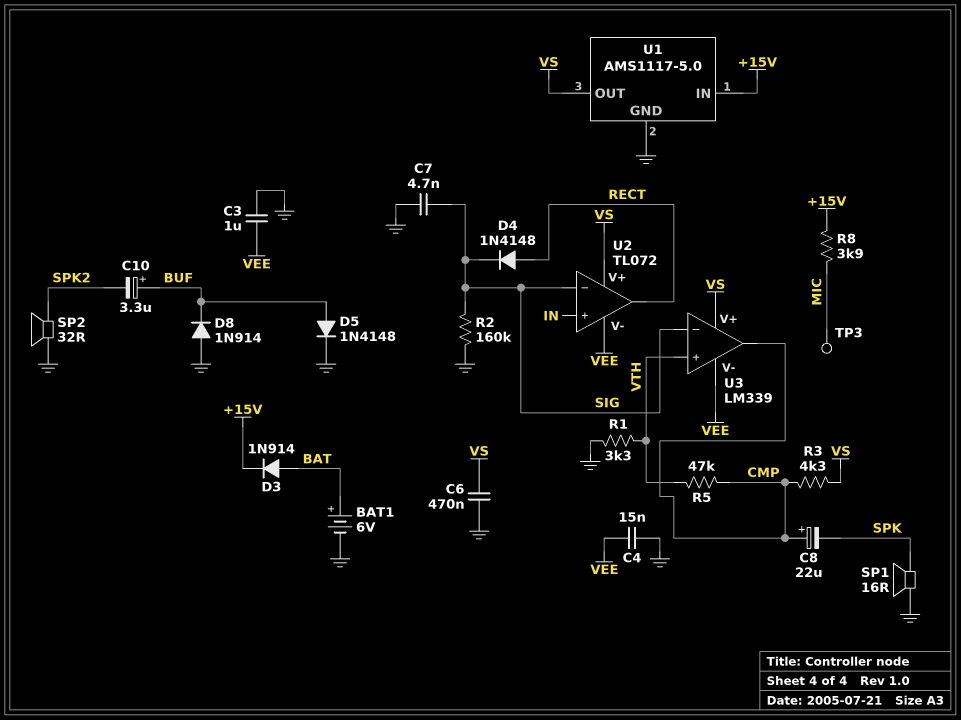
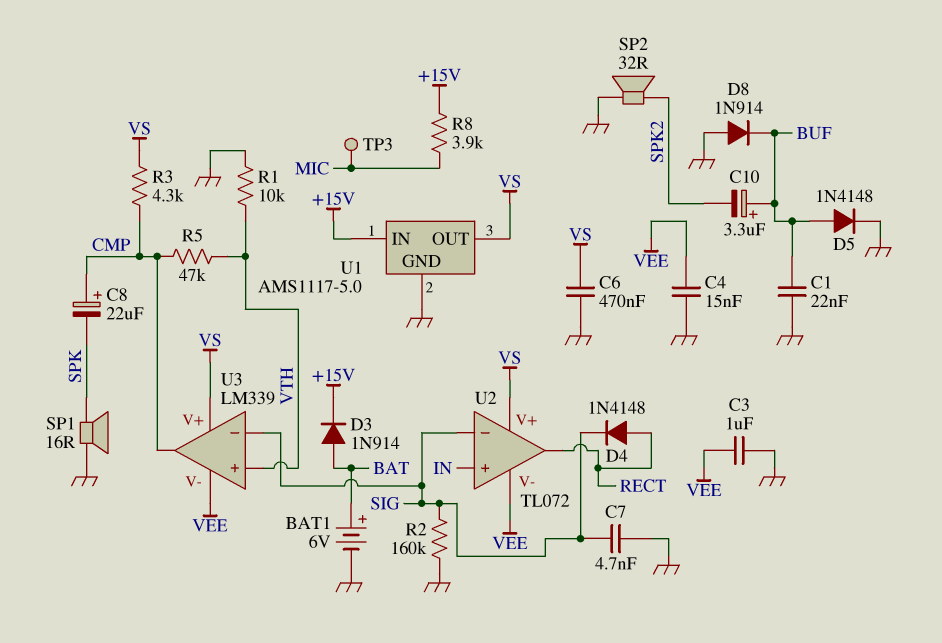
C1: none -> 22nF (BUF, GND)
R1: 3.3k (GND, VTH) -> 10k (GND, VTH)

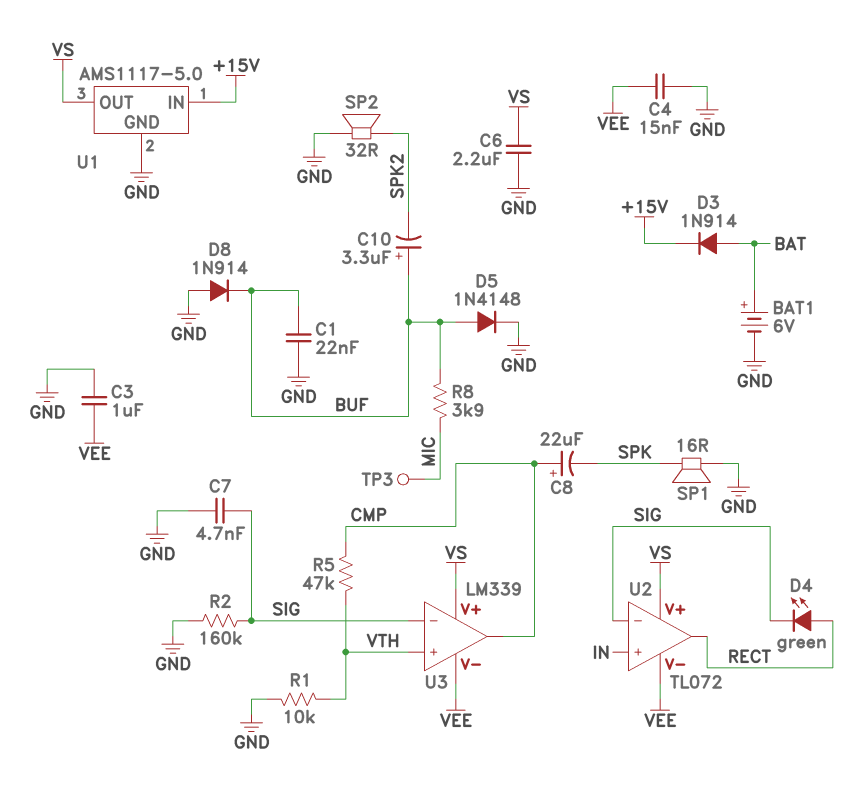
C6: 470nF (GND, VS) -> 2.2uF (GND, VS)
D4: diode 1N4148 (A RECT, K SIG) -> LED green (A RECT, K SIG)
R3: 4.3k (CMP, VS) -> none
R8: 3.9k (+15V, MIC) -> 3.9k (BUF, MIC)

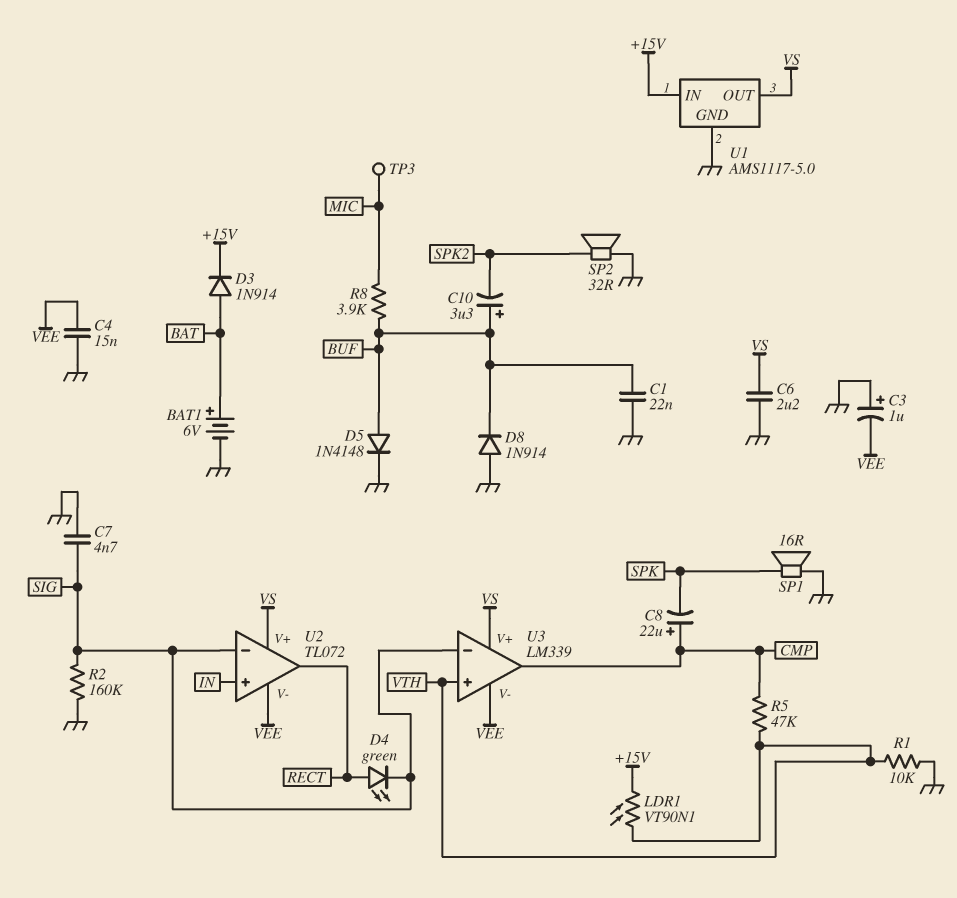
C3: 1uF (GND, VEE) -> 1uF (plus GND, minus VEE)
LDR1: none -> VT90N1 (+15V, VTH)

